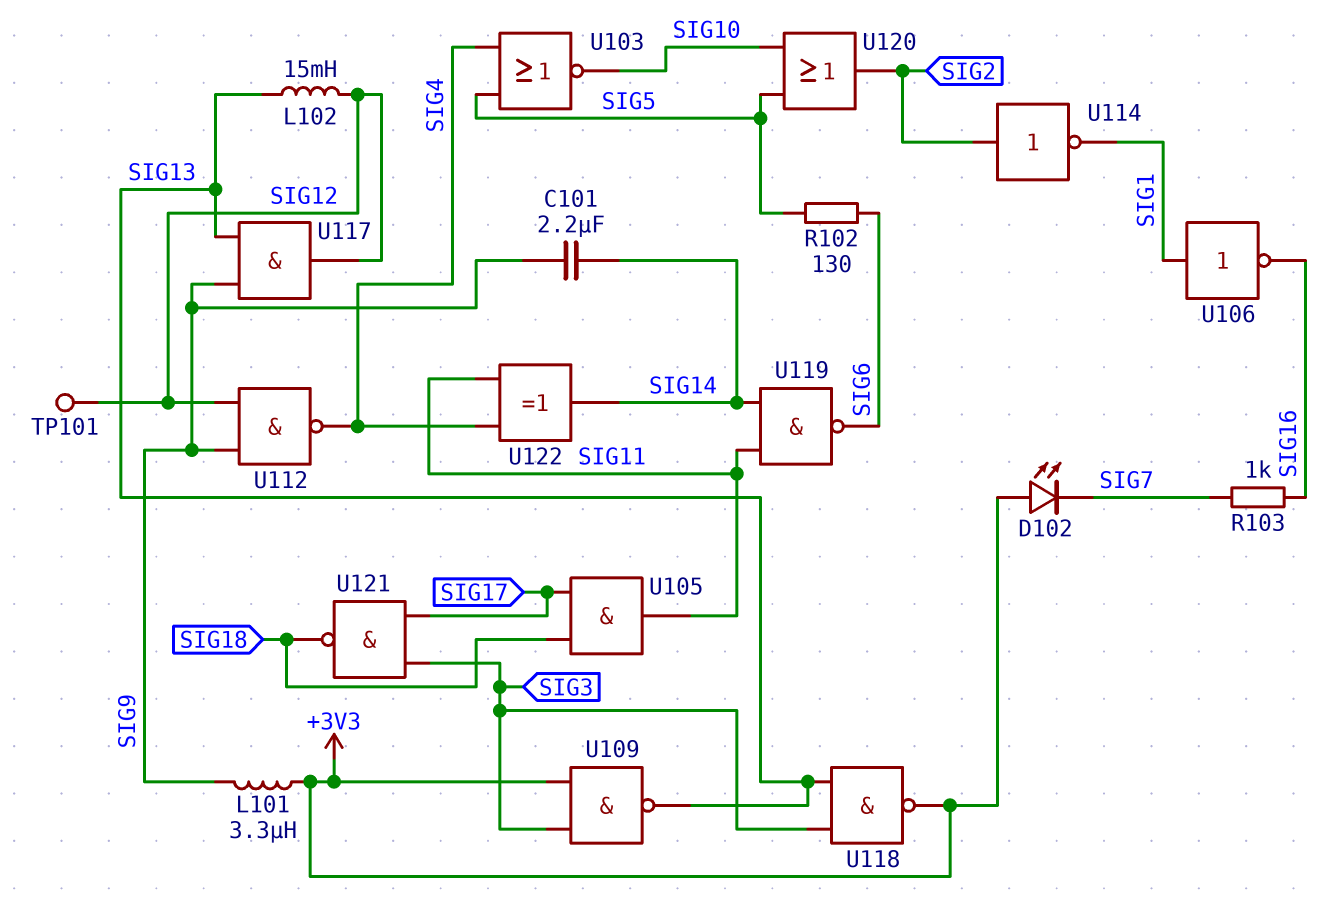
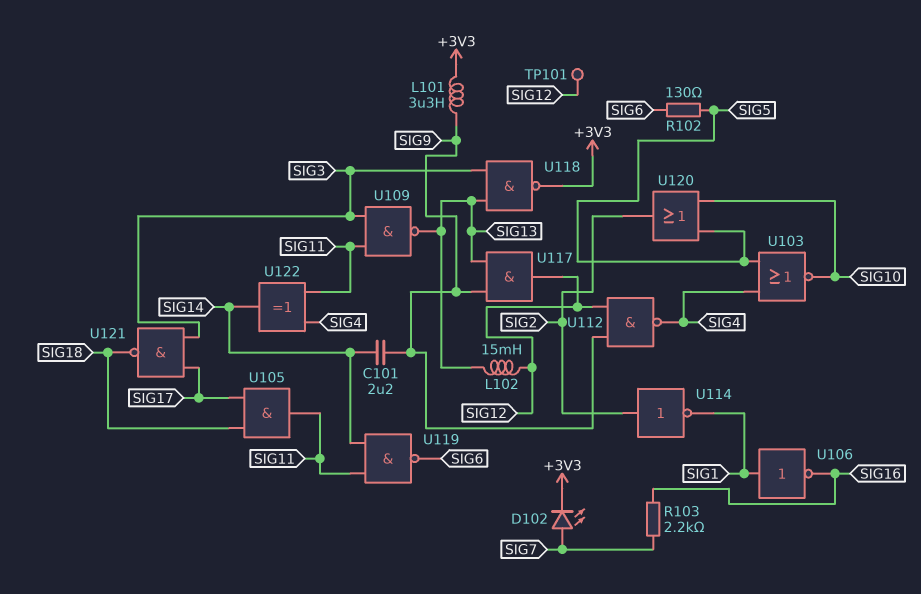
D102: LED (A +3V3, K SIG7) -> LED (A SIG7, K +3V3)
R103: 1k (SIG7, SIG16) -> 2.2k (SIG7, SIG16)
U109: NAND (in +3V3, in SIG3, out SIG13) -> NAND (in SIG3, in SIG11, out SIG13)

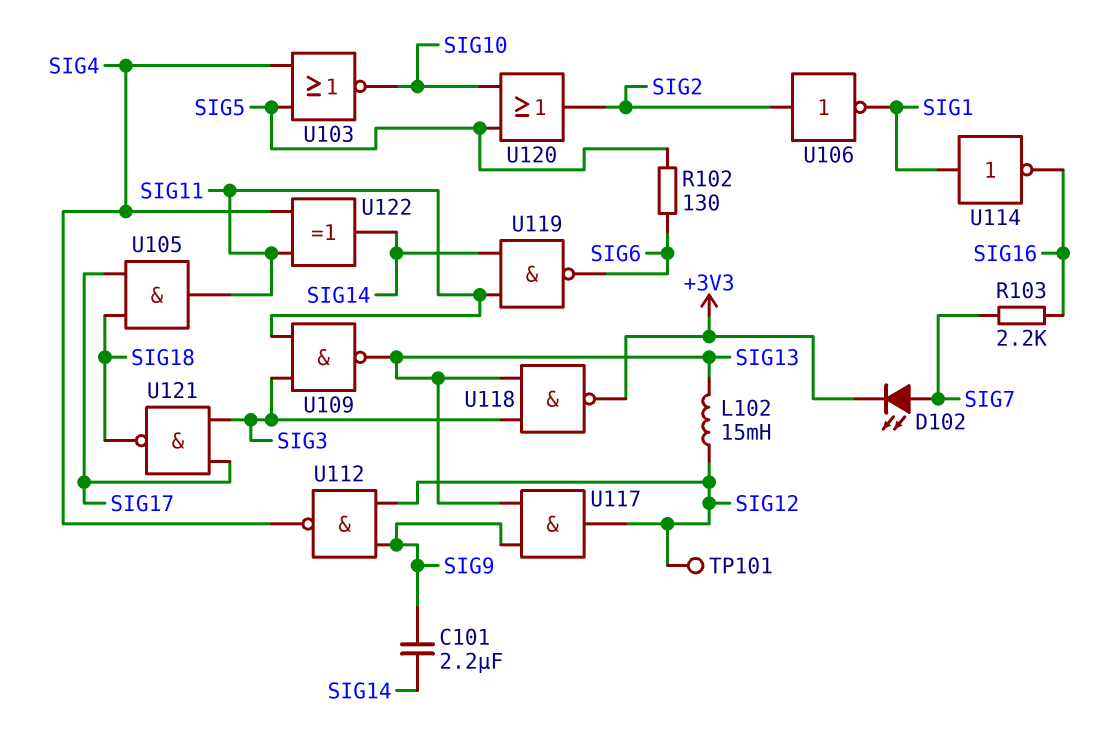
L101: 3.3uH (+3V3, SIG9) -> none
U106: NOT (in SIG1, out SIG16) -> NOT (in SIG2, out SIG1)
U114: NOT (in SIG2, out SIG1) -> NOT (in SIG1, out SIG16)

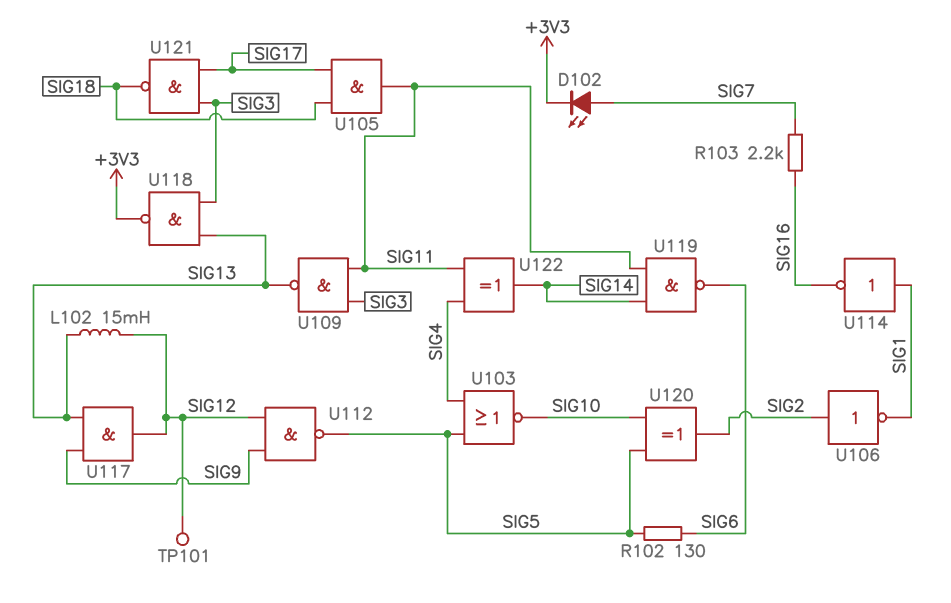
C101: 2.2uF (SIG9, SIG14) -> none
U112: NAND (in SIG9, in SIG12, out SIG4) -> NAND (in SIG9, in SIG12, out SIG5)
U120: OR (in SIG5, in SIG10, out SIG2) -> XOR (in SIG5, in SIG10, out SIG2)

